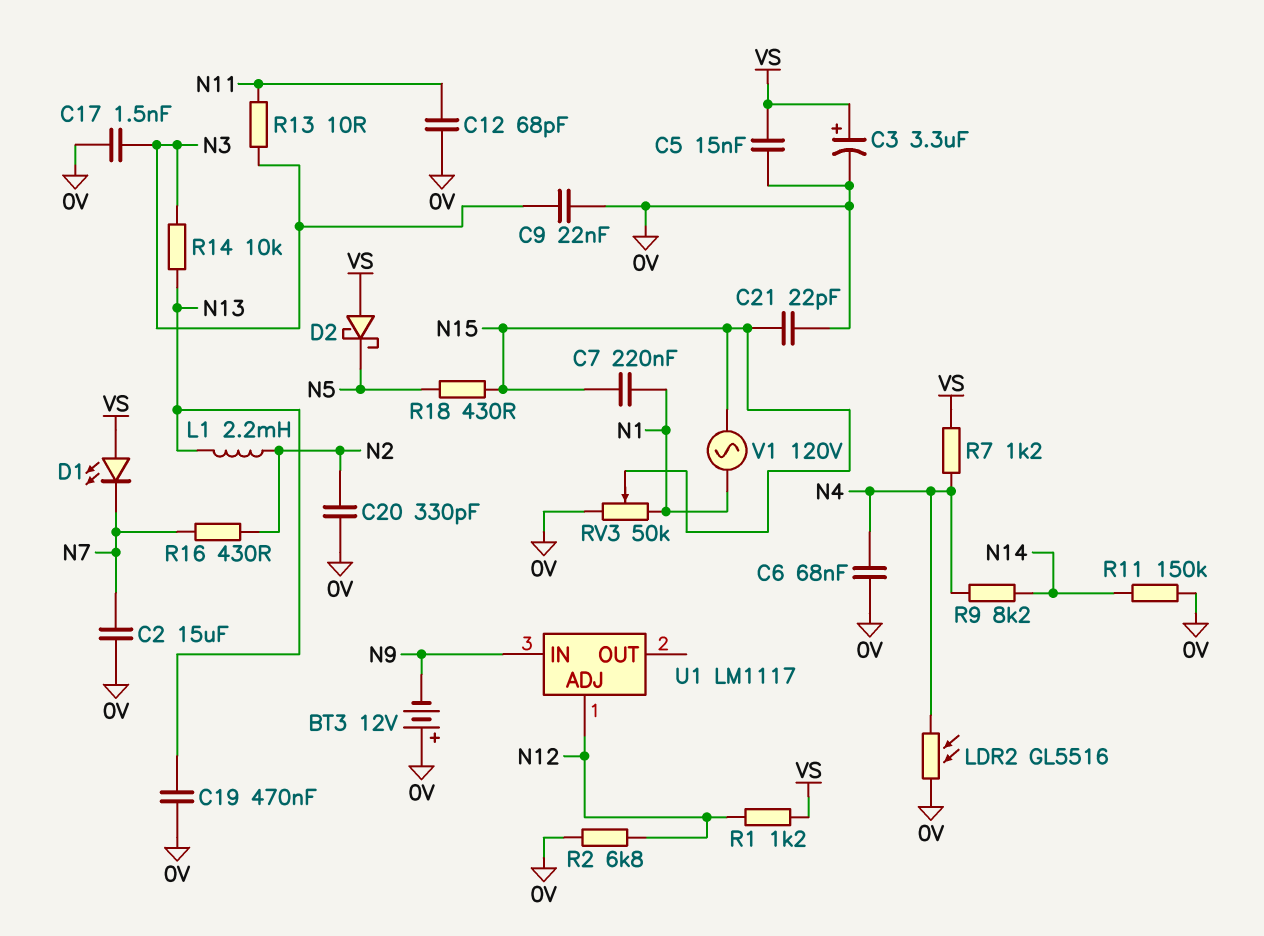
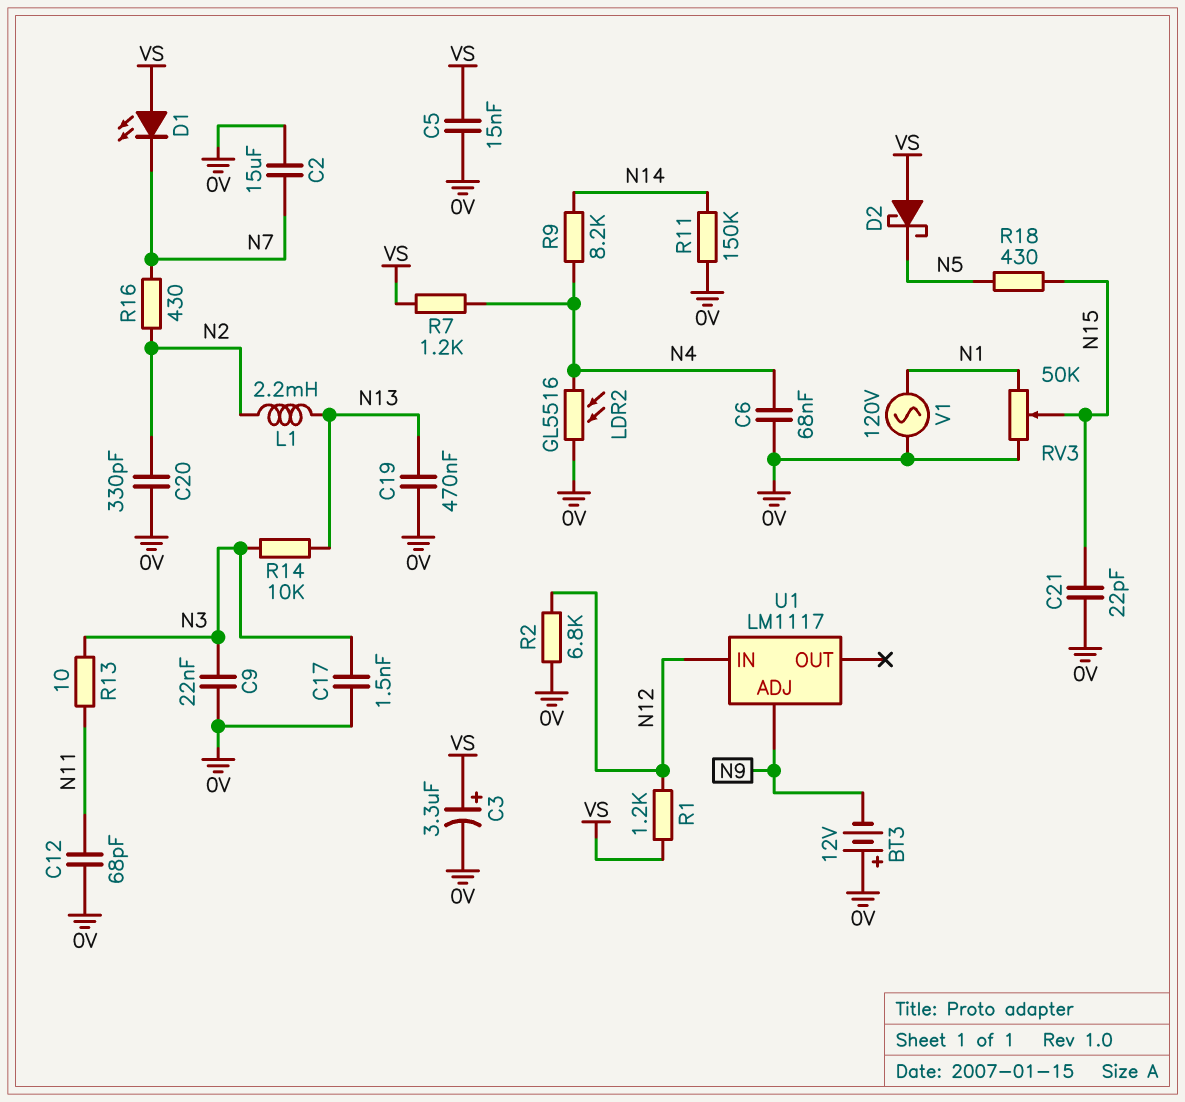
C7: 220nF (N1, N15) -> none
U1 pin ADJ: N12 -> N9
U1 pin IN: N9 -> N12
V1: AC 120V (N1, N15) -> AC 120V (0V, N1)

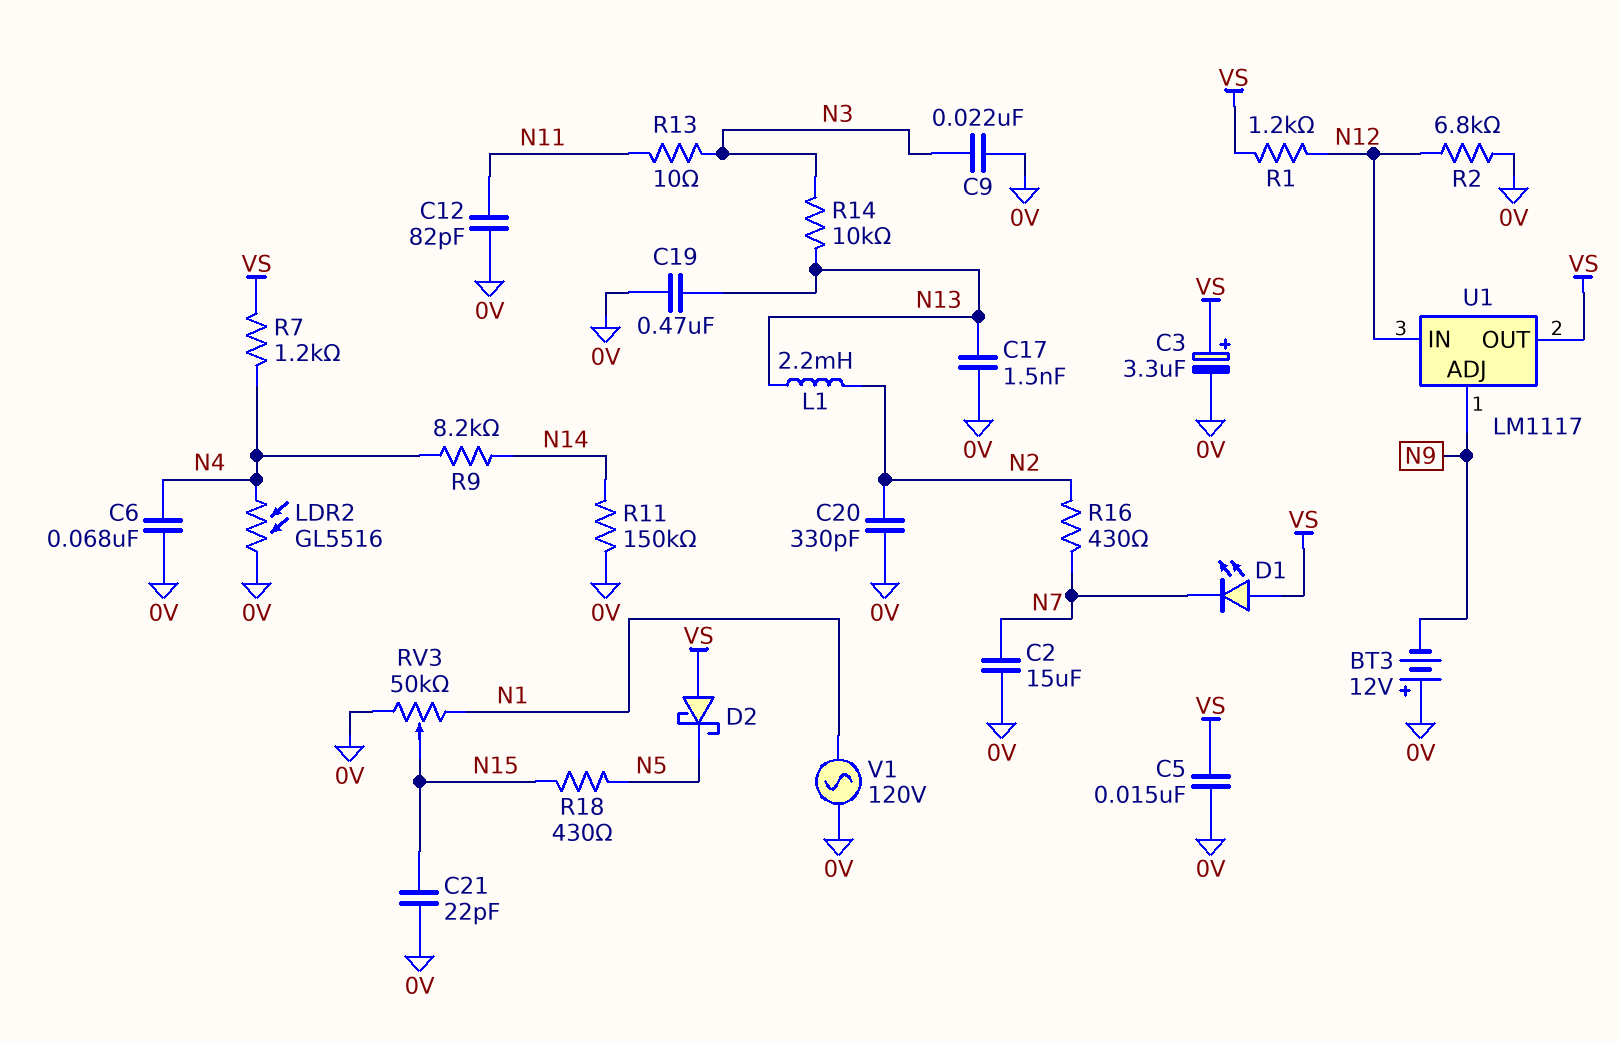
C12: 68pF (0V, N11) -> 82pF (0V, N11)
C17: 1.5nF (0V, N3) -> 1.5nF (0V, N13)
U1 pin OUT: none -> VS

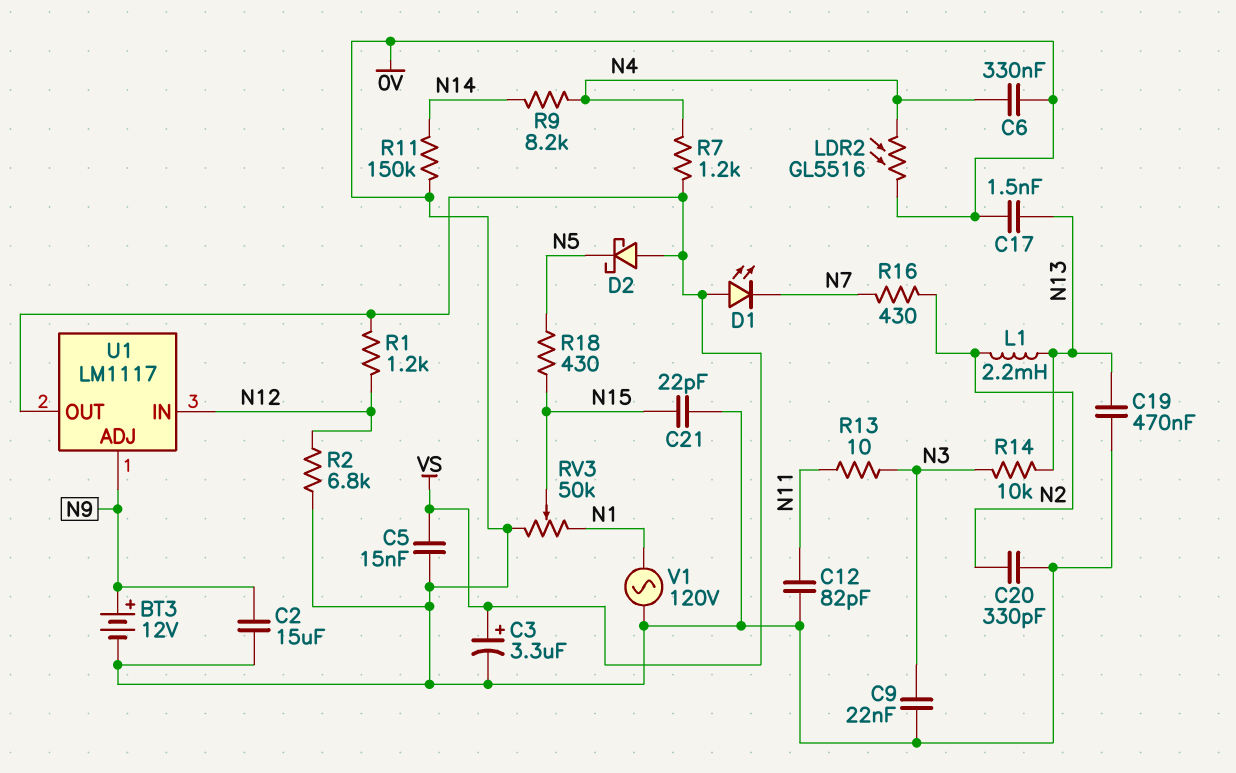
BT3: 12V (plus 0V, minus N9) -> 12V (plus N9, minus 0V)
C2: 15uF (0V, N7) -> 15uF (0V, N9)
C6: 68nF (0V, N4) -> 330nF (0V, N4)

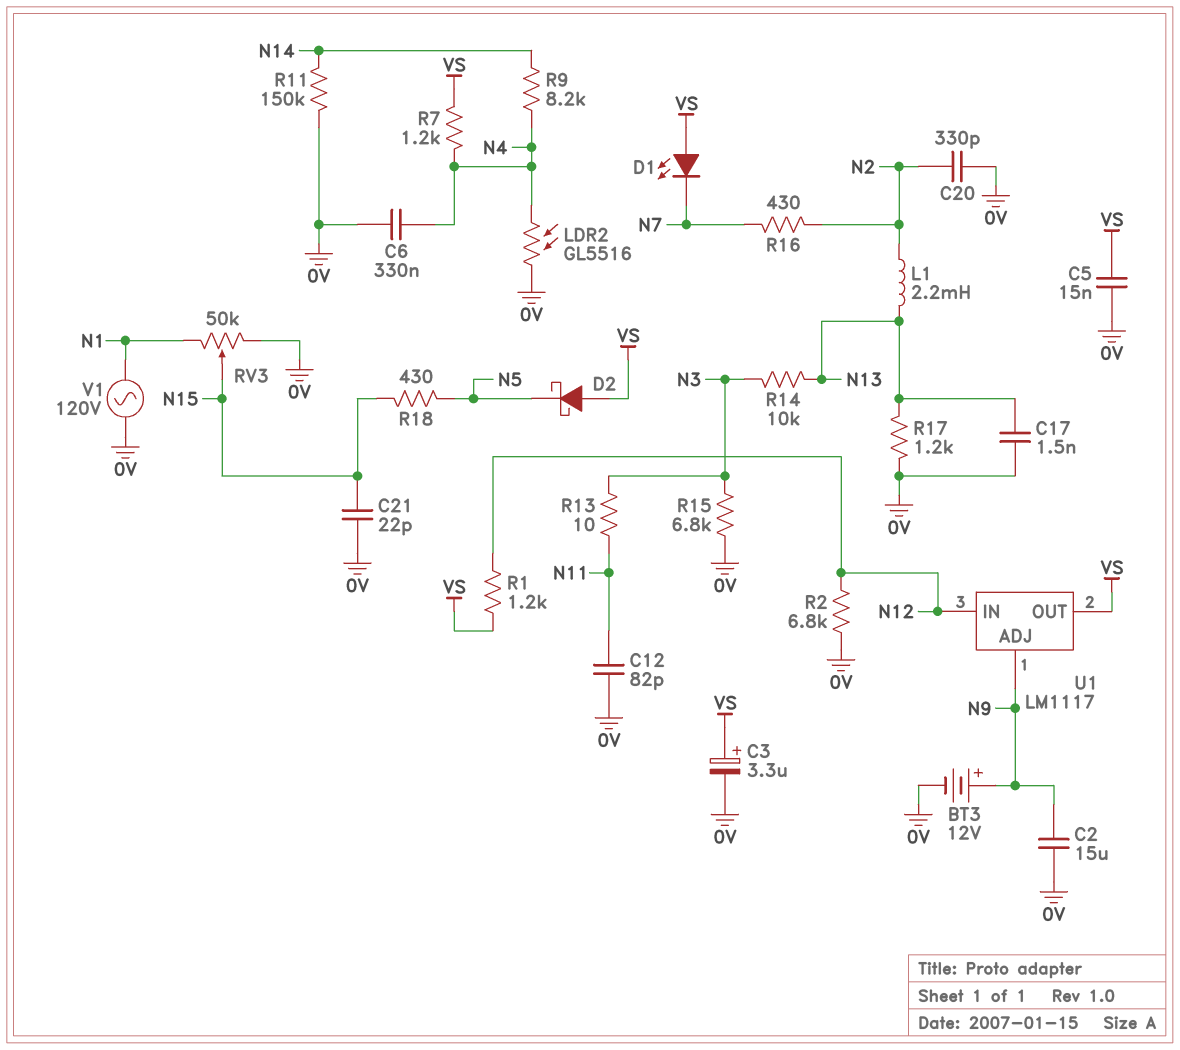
C9: 22nF (0V, N3) -> none
C19: 470nF (0V, N13) -> none
R15: none -> 6.8k (0V, N3)
R17: none -> 1.2k (0V, N13)

